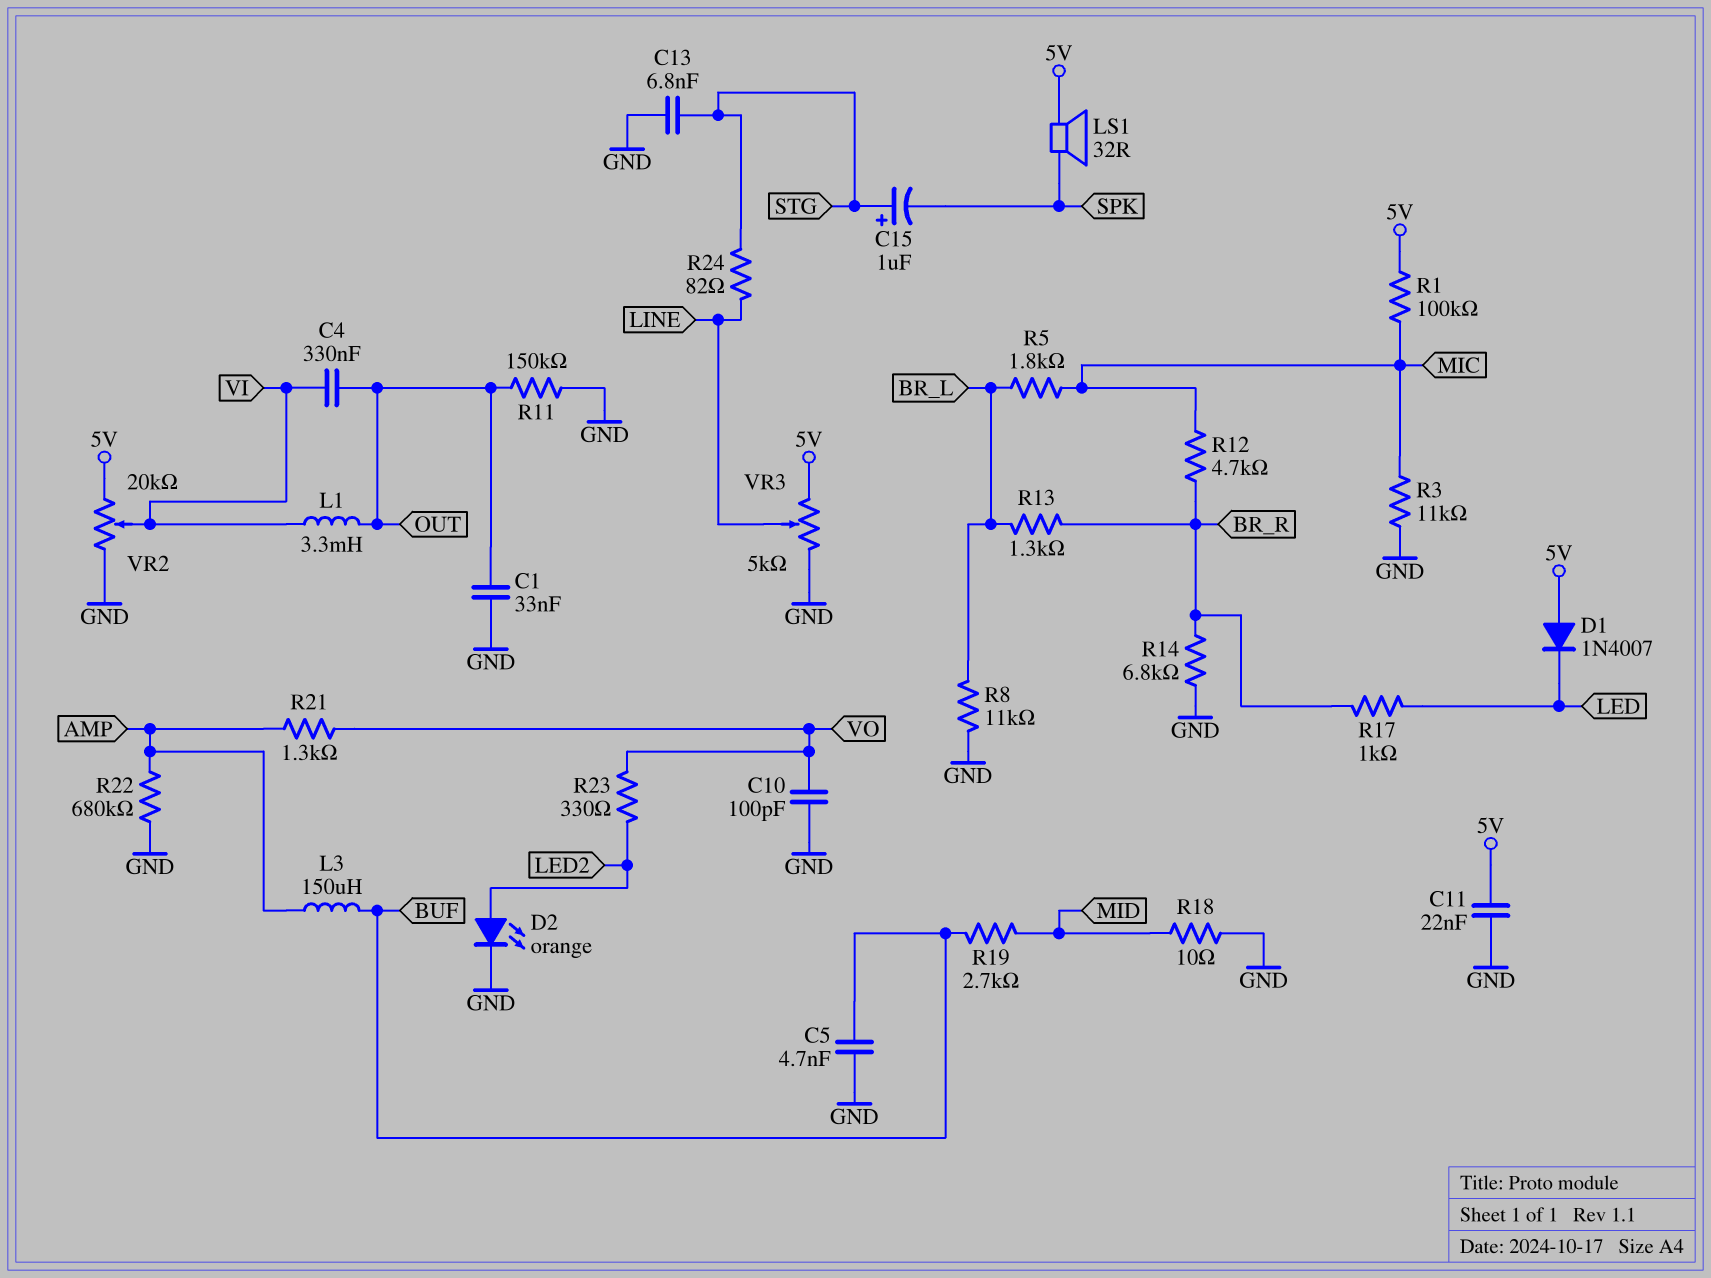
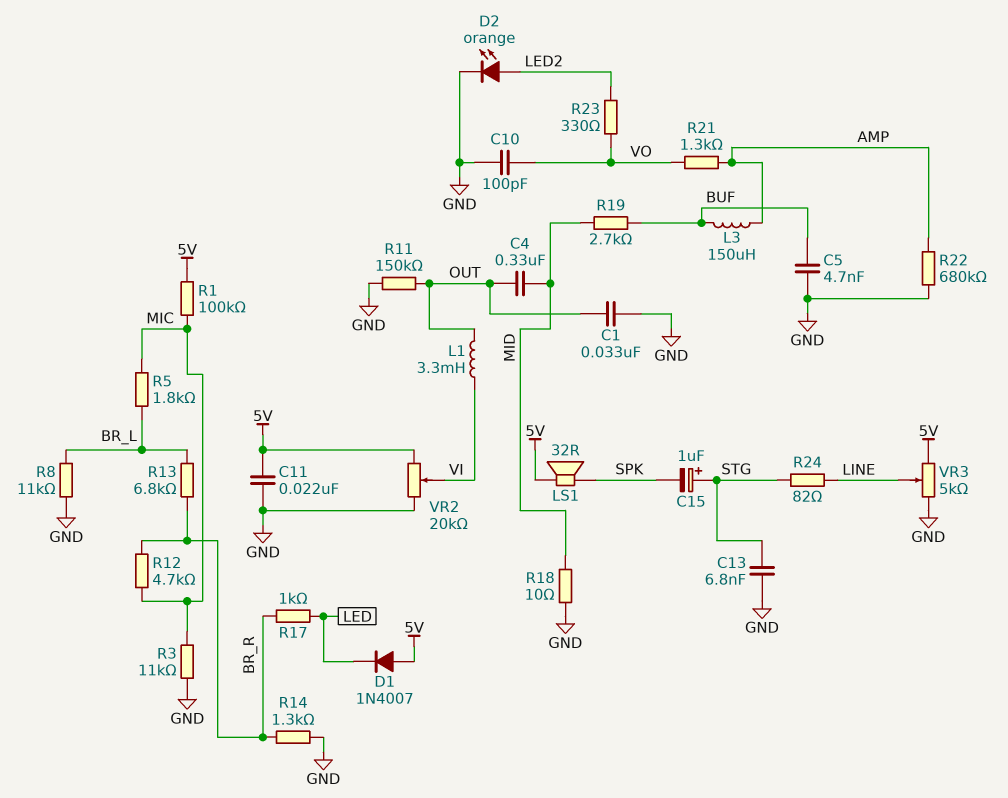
C4: 330nF (OUT, VI) -> 330nF (MID, OUT)
R13: 1.3k (BR_L, BR_R) -> 6.8k (BR_L, BR_R)
R14: 6.8k (BR_R, GND) -> 1.3k (BR_R, GND)

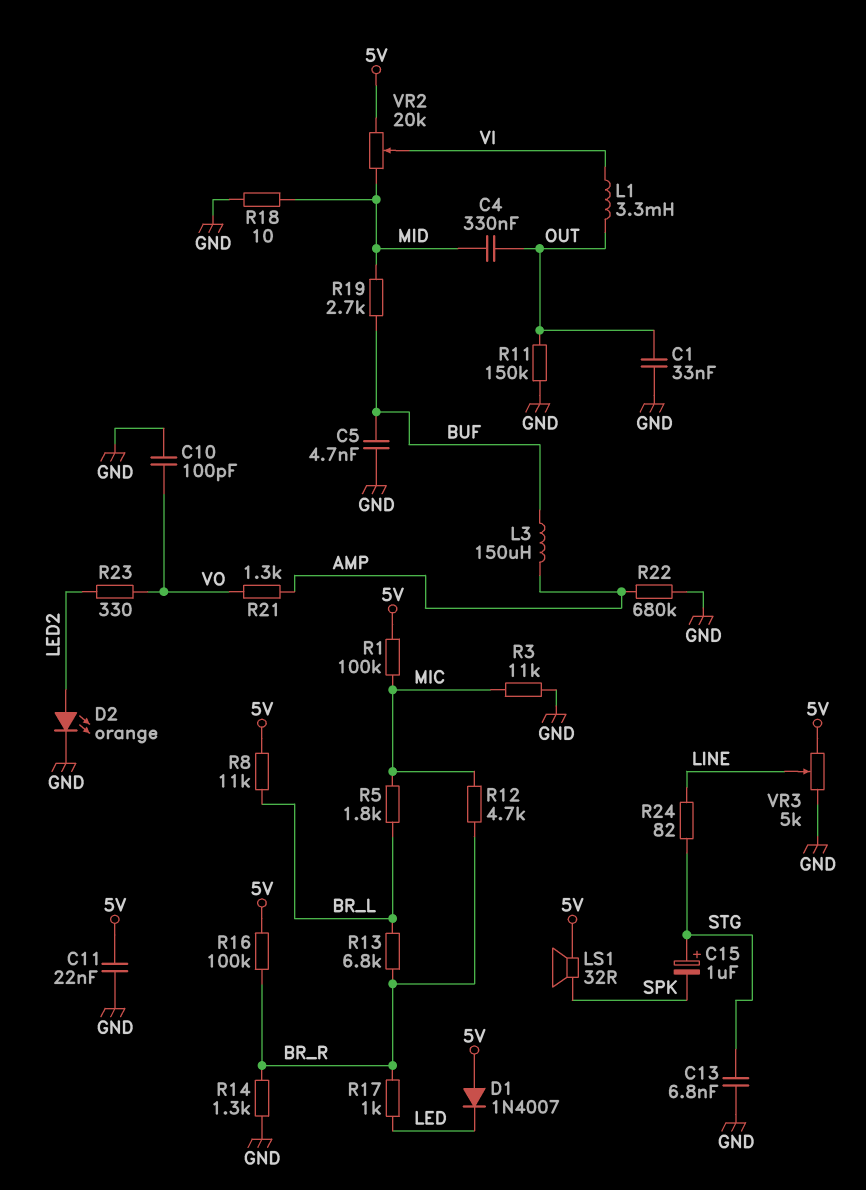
R8: 11k (BR_L, GND) -> 11k (5V, BR_L)
R16: none -> 100k (5V, BR_R)
VR2: 20k (5V, GND, wiper VI) -> 20k (5V, MID, wiper VI)

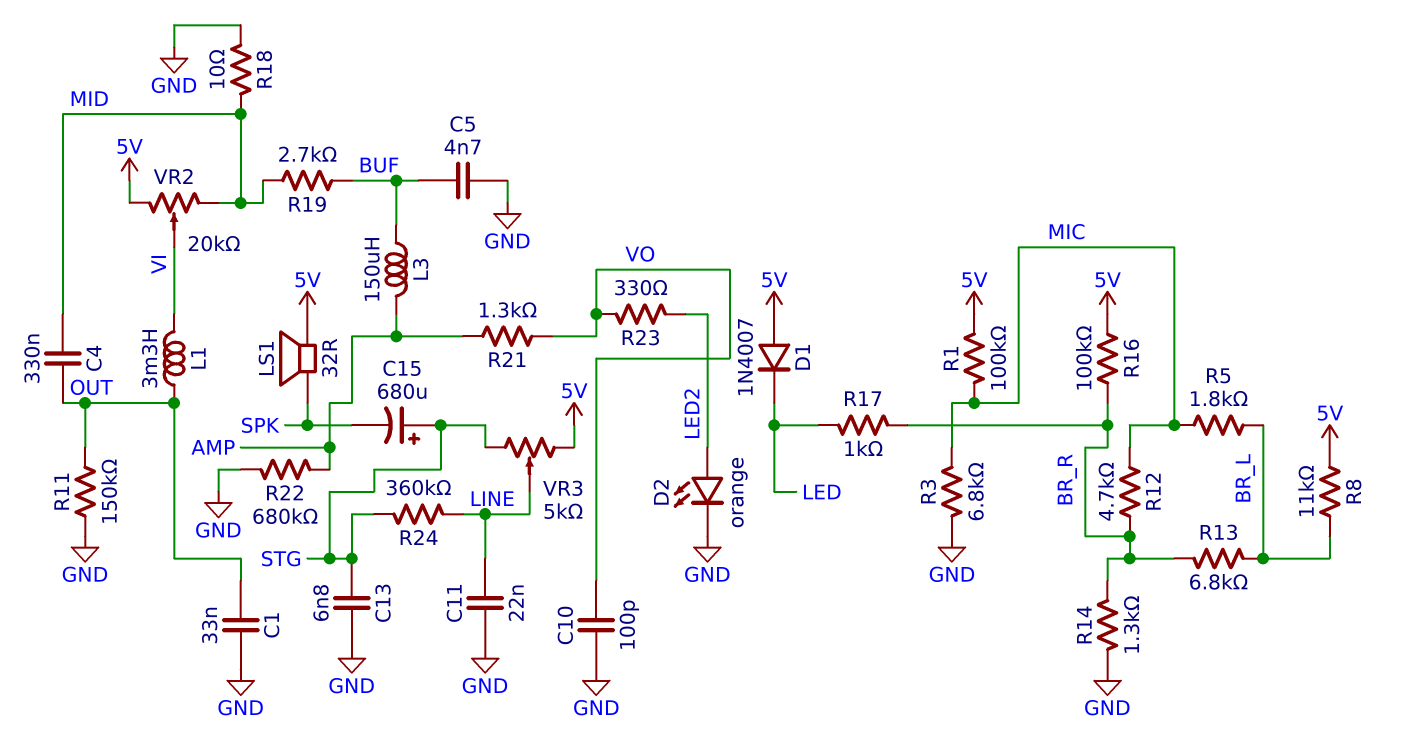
C11: 22nF (5V, GND) -> 22nF (GND, LINE)
C15: 1uF (plus STG, minus SPK) -> 680uF (plus STG, minus SPK)
R3: 11k (GND, MIC) -> 6.8k (GND, MIC)
R24: 82 (LINE, STG) -> 360k (LINE, STG)
VR3: 5k (5V, GND, wiper LINE) -> 5k (5V, STG, wiper LINE)

